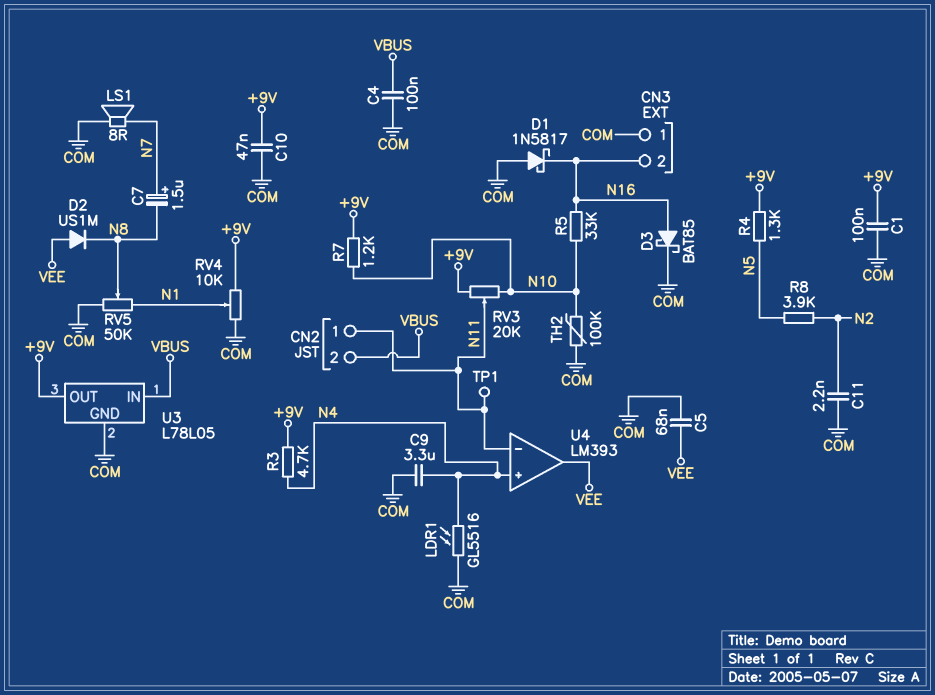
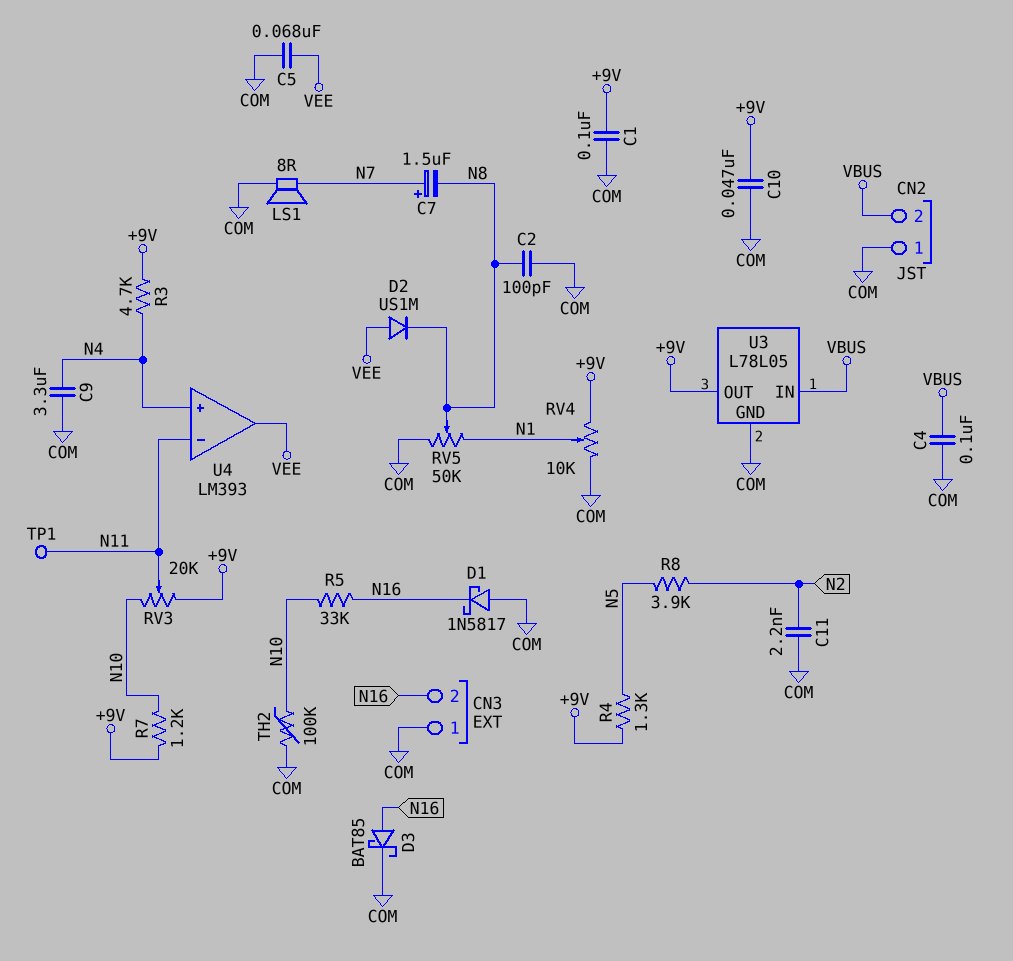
C2: none -> 100pF (COM, N8)
CN2 pin 1: N11 -> COM
LDR1: GL5516 (COM, N4) -> none

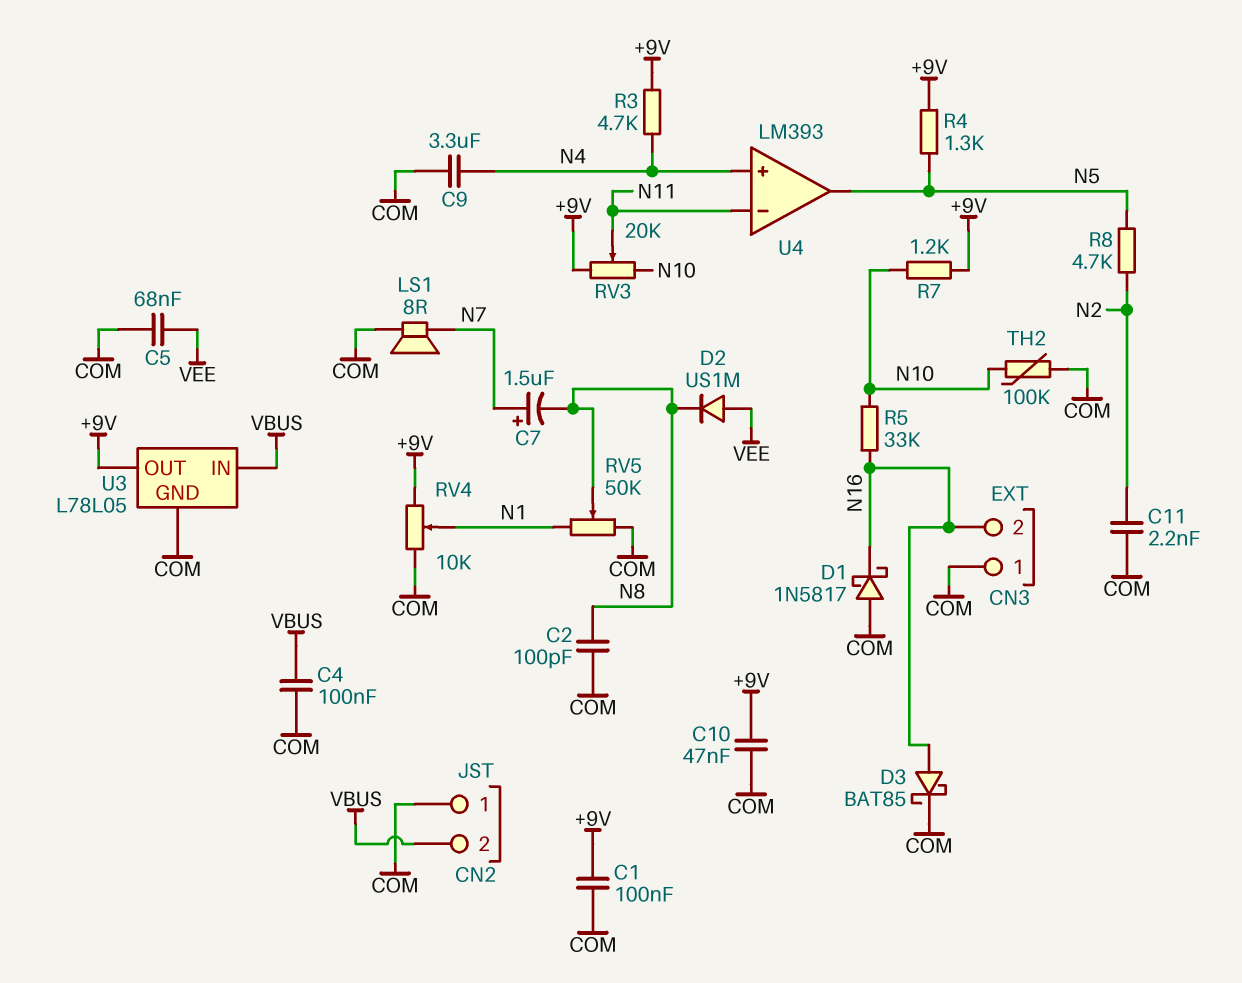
R8: 3.9k (N2, N5) -> 4.7k (N2, N5)
TP1: test point (N11) -> none
U4 pin out: VEE -> N5

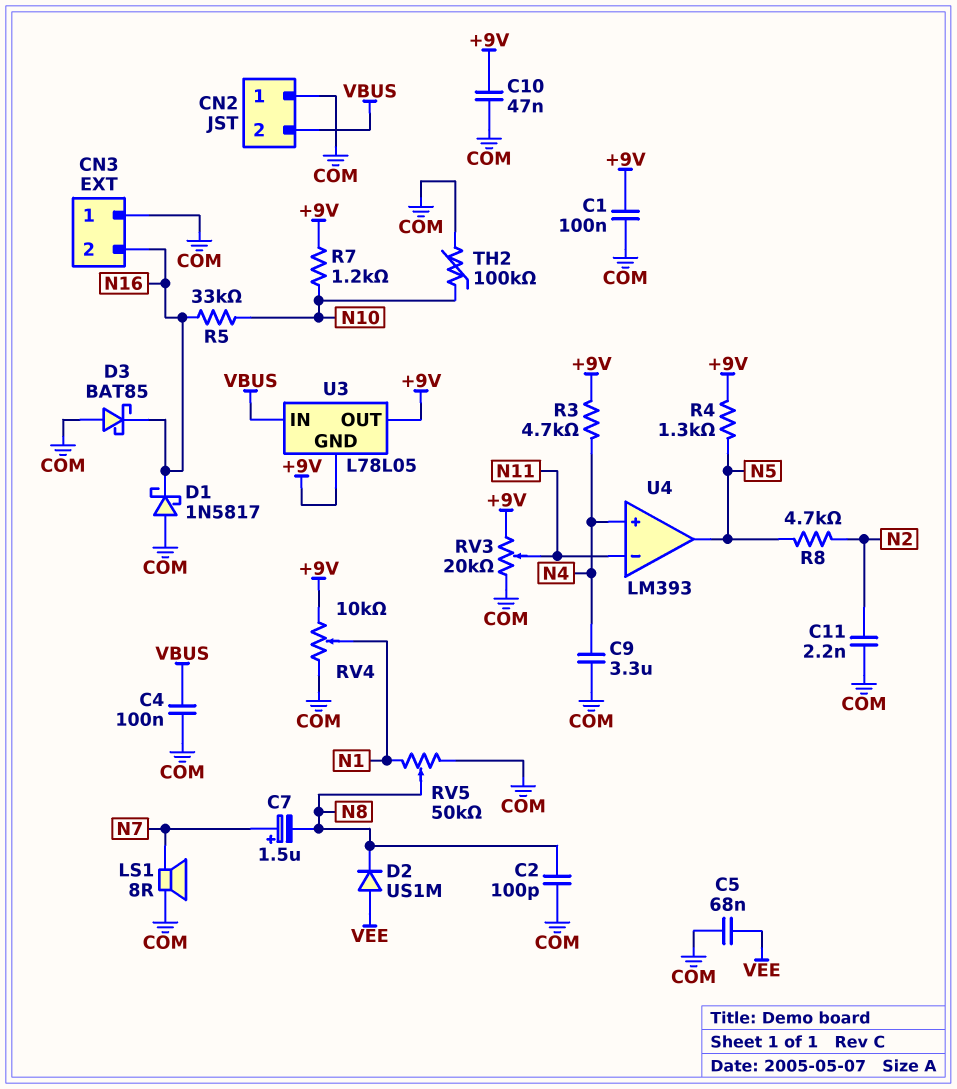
D3: schottky BAT85 (A N16, K COM) -> schottky BAT85 (A COM, K N16)
RV3: 20k (+9V, N10, wiper N11) -> 20k (+9V, COM, wiper N11)
U3 pin GND: COM -> +9V

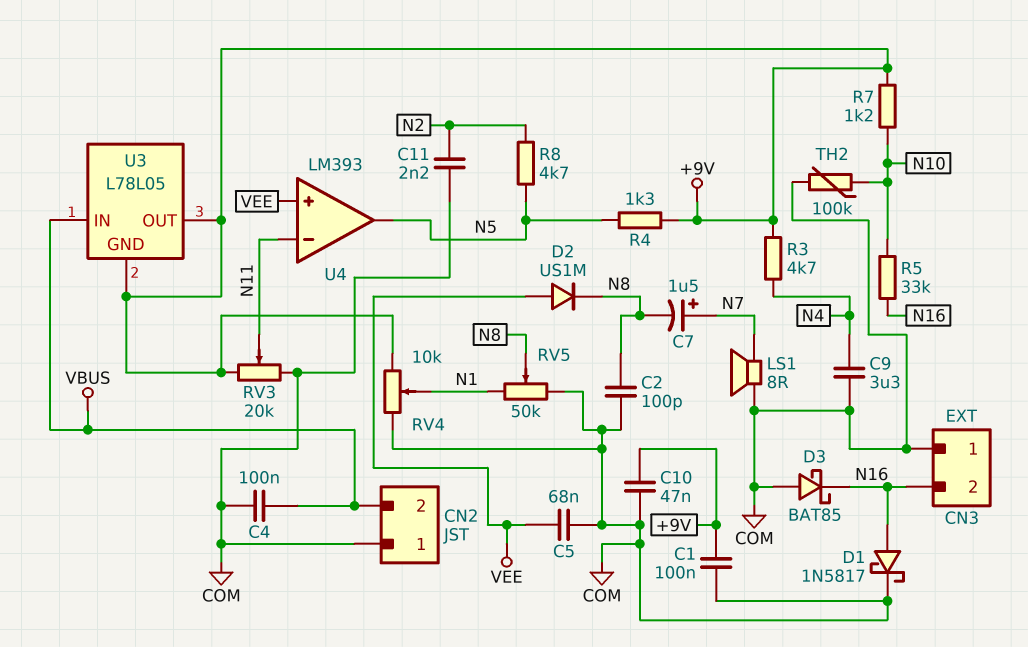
D1: schottky 1N5817 (A COM, K N16) -> schottky 1N5817 (A N16, K COM)
U4 pin in+: N4 -> VEE

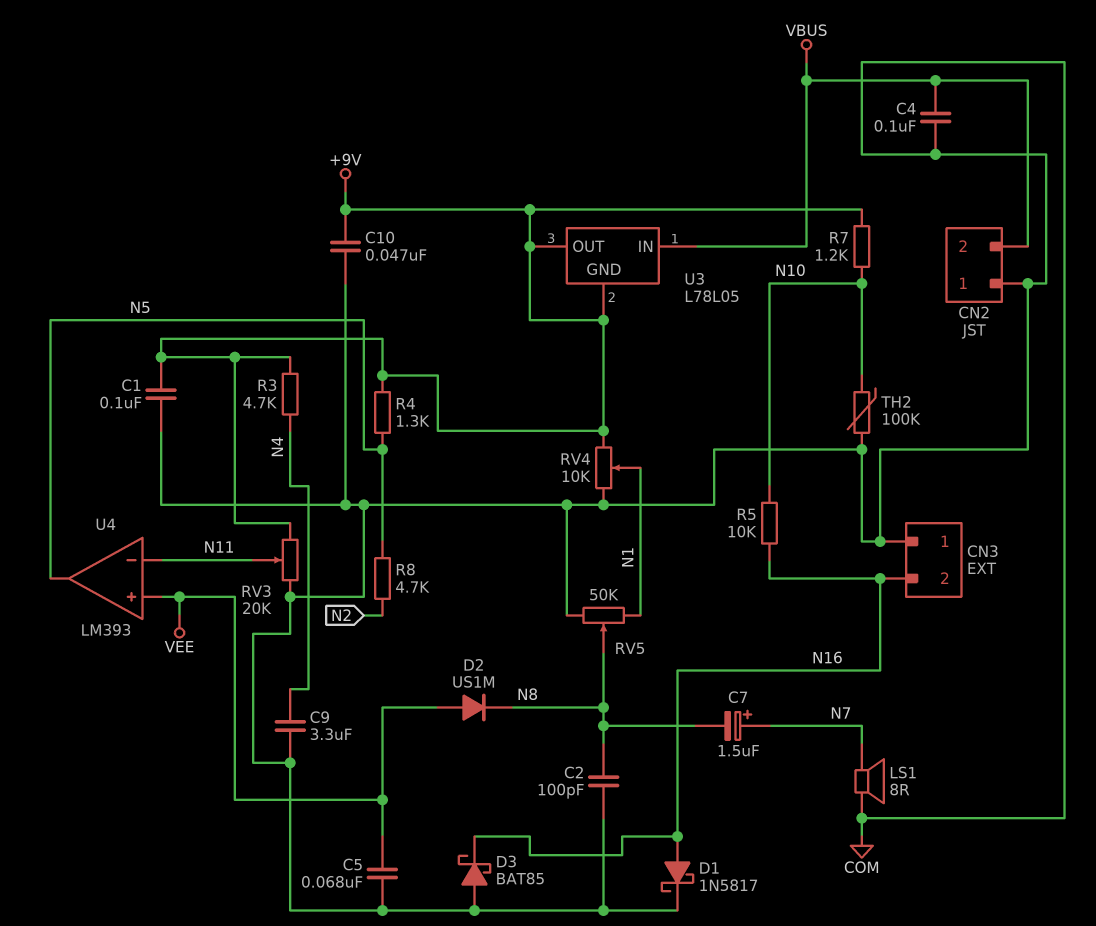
C11: 2.2nF (COM, N2) -> none
R5: 33k (N10, N16) -> 10k (N10, N16)

